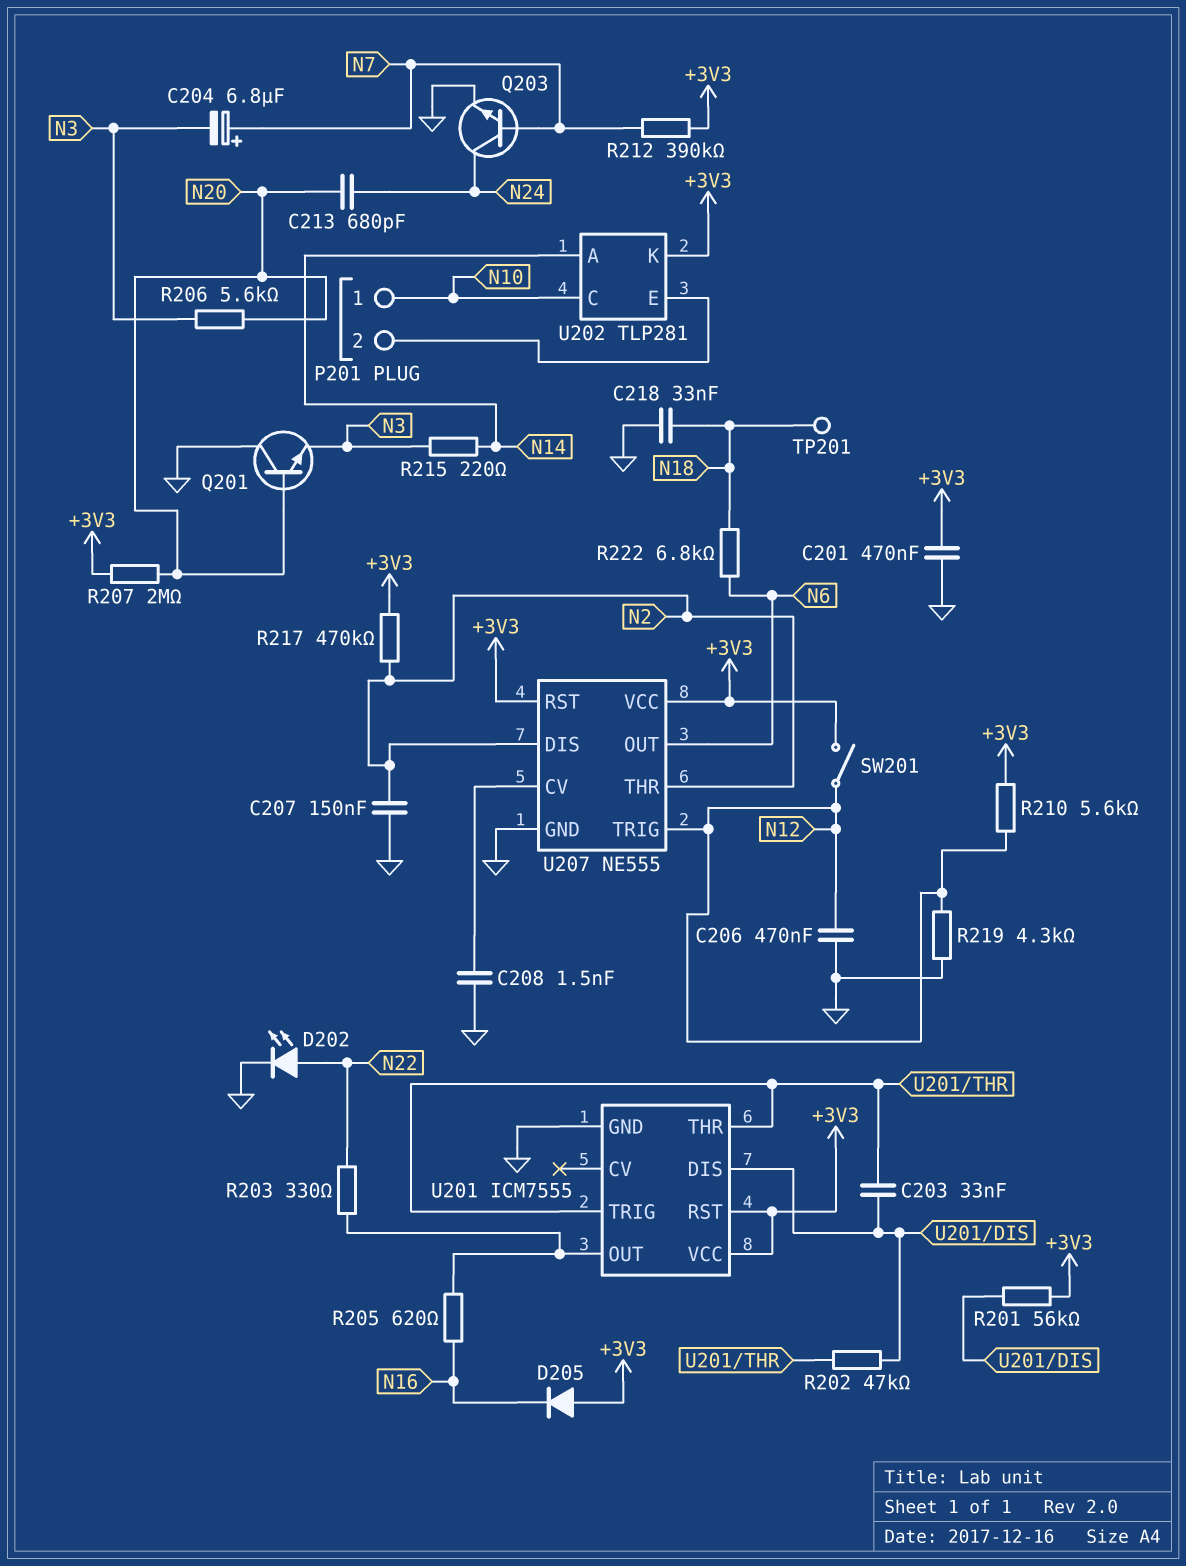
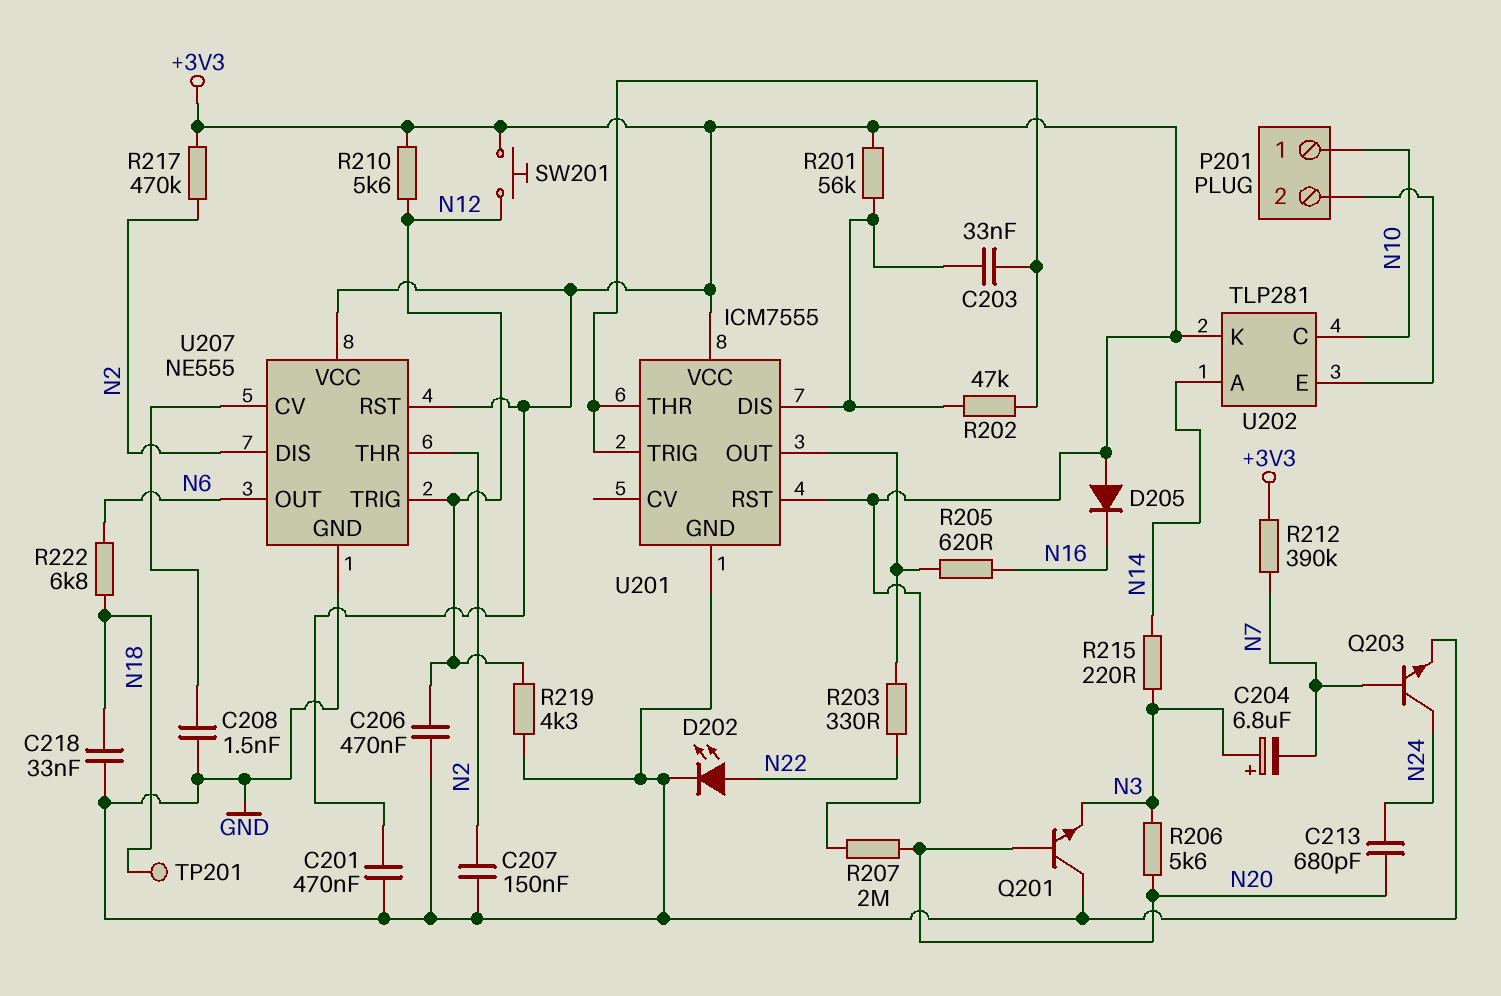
C204: 6.8uF (plus N7, minus N3) -> 6.8uF (plus N3, minus N7)
SW201: switch (+3V3, N12) -> button (+3V3, N12)

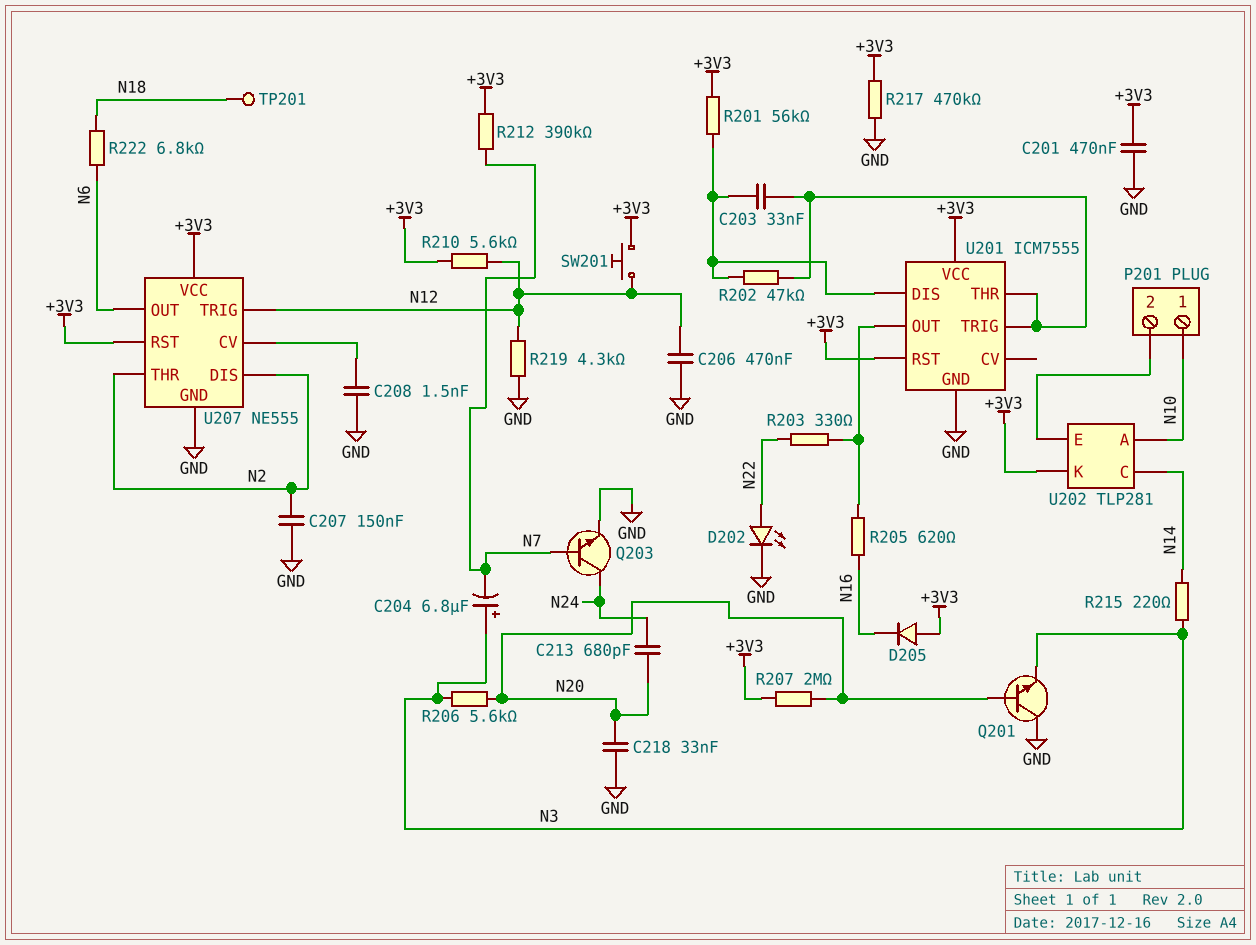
C218: 33nF (GND, N18) -> 33nF (GND, N20)
R217: 470k (+3V3, N2) -> 470k (+3V3, GND)
U202 pin A: N14 -> N10
U202 pin C: N10 -> N14

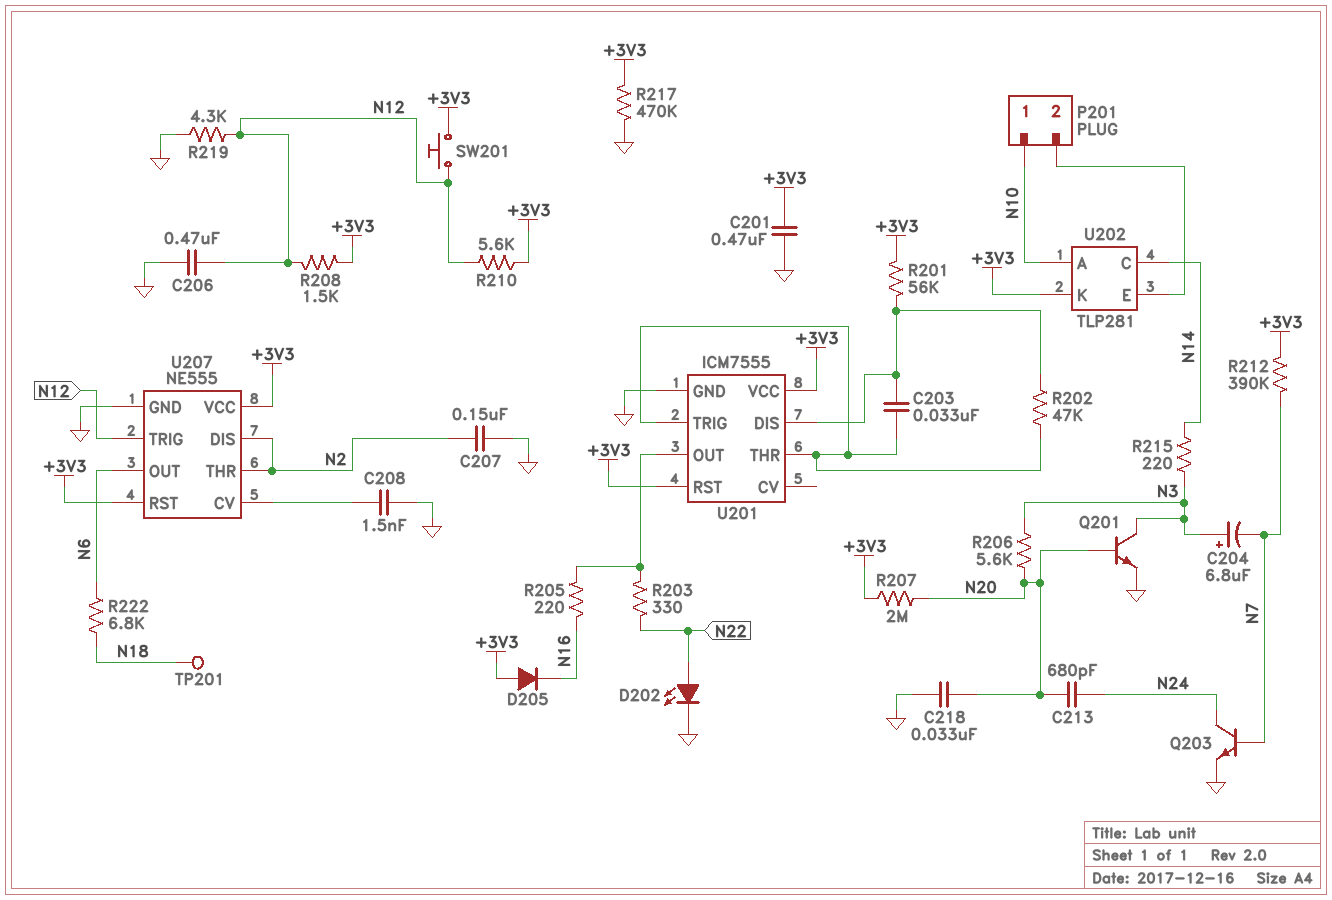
Q201: NPN (B N20, C GND, E N3) -> NPN (B N20, C N3, E GND)
R205: 620 (N16, U201/OUT) -> 220 (N16, U201/OUT)
R208: none -> 1.5k (+3V3, N12)

